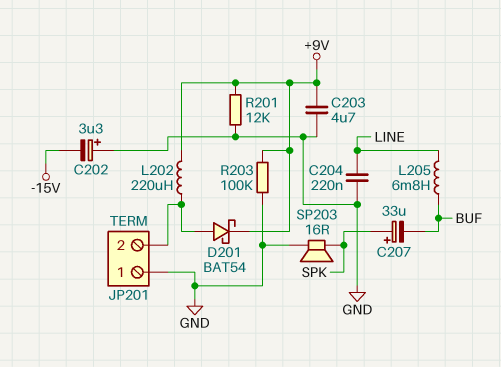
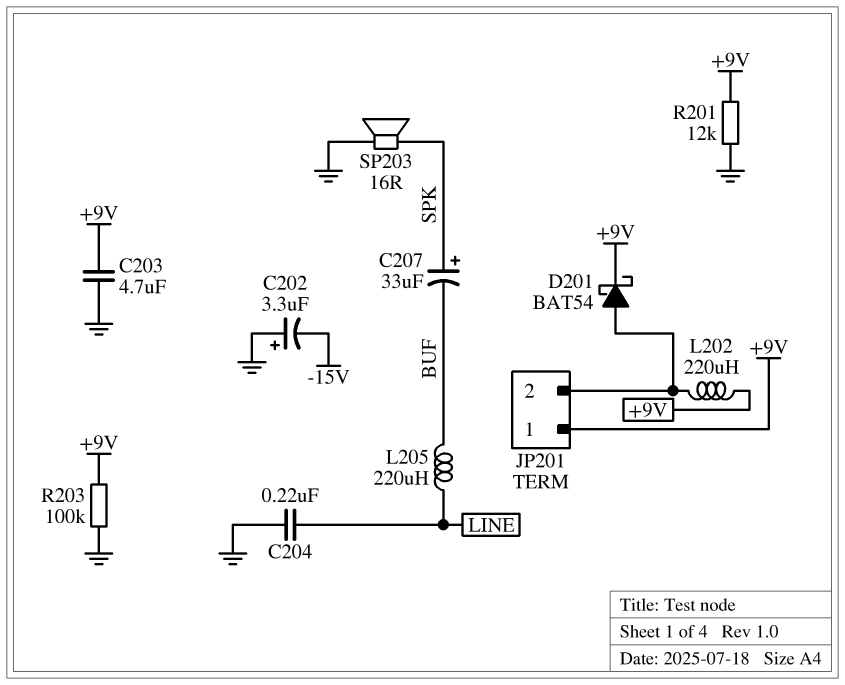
JP201 pin 1: GND -> +9V
L205: 6.8mH (BUF, LINE) -> 220uH (BUF, LINE)

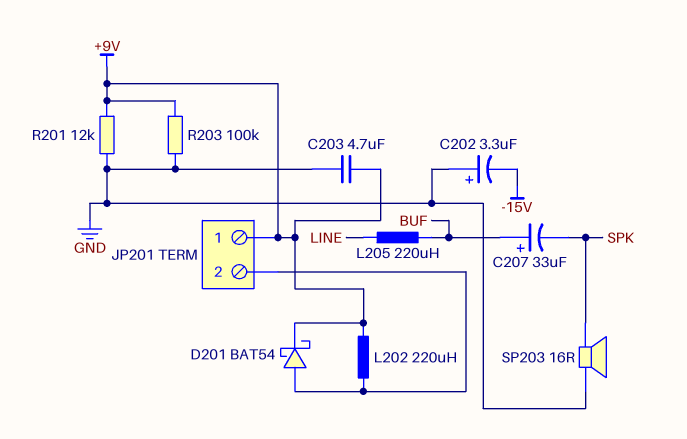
C204: 220nF (GND, LINE) -> none
C207: 33uF (plus SPK, minus BUF) -> 33uF (plus BUF, minus SPK)

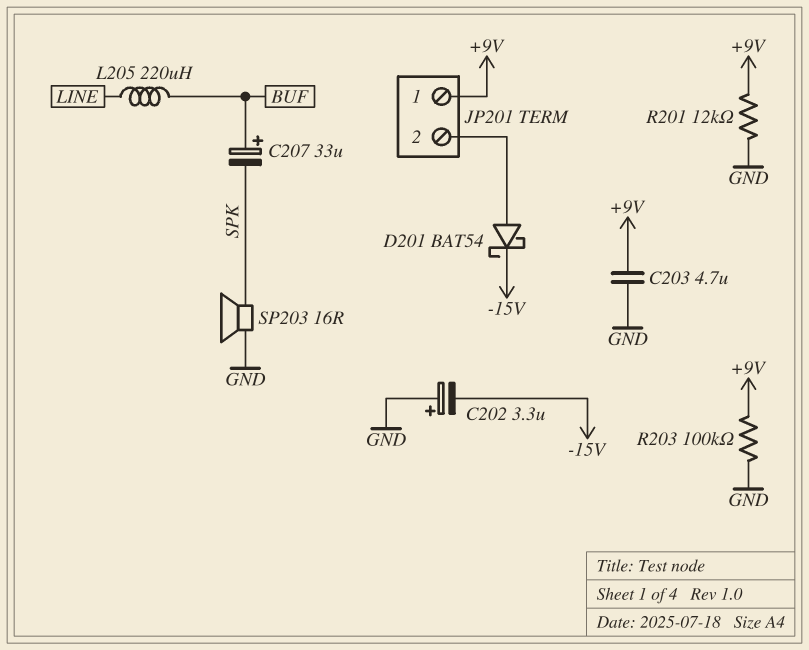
D201: schottky BAT54 (A JP201/2, K +9V) -> schottky BAT54 (A JP201/2, K -15V)
L202: 220uH (+9V, JP201/2) -> none

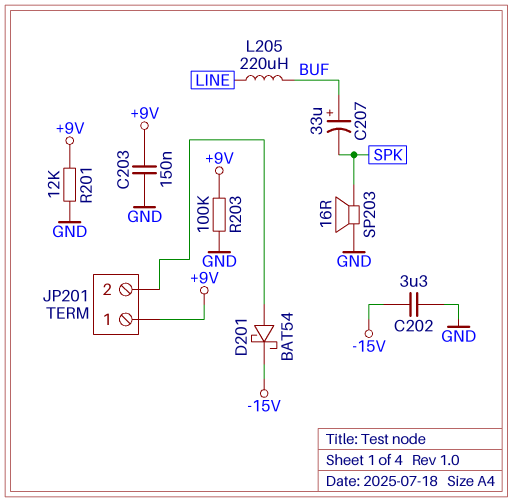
C202: 3.3uF (plus GND, minus -15V) -> 3.3uF (-15V, GND)
C203: 4.7uF (+9V, GND) -> 150nF (+9V, GND)

